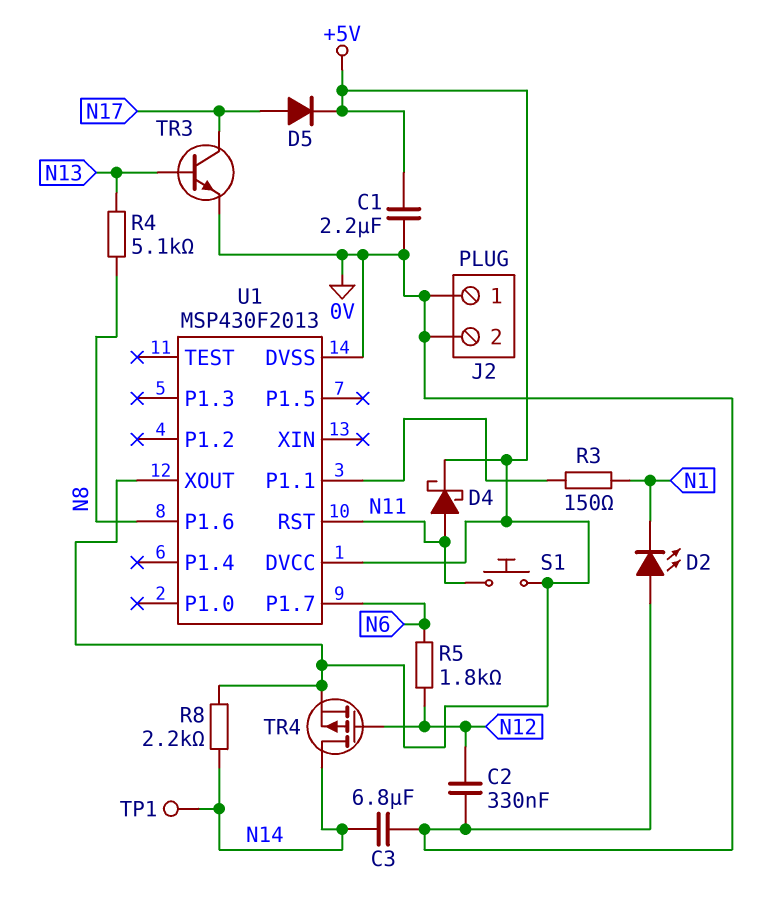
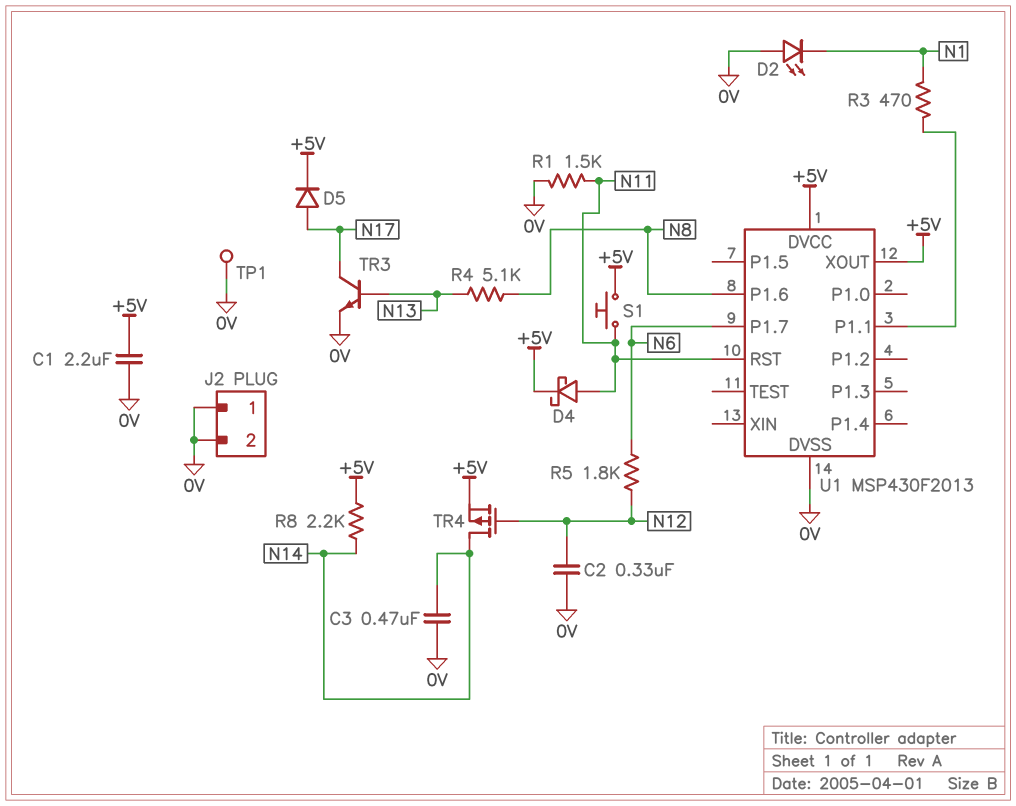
C3: 6.8uF (0V, N14) -> 470nF (0V, N14)
R1: none -> 1.5k (0V, N11)
R3: 150 (N1, U1/P1.1) -> 470 (N1, U1/P1.1)
TP1: test point (N14) -> test point (0V)

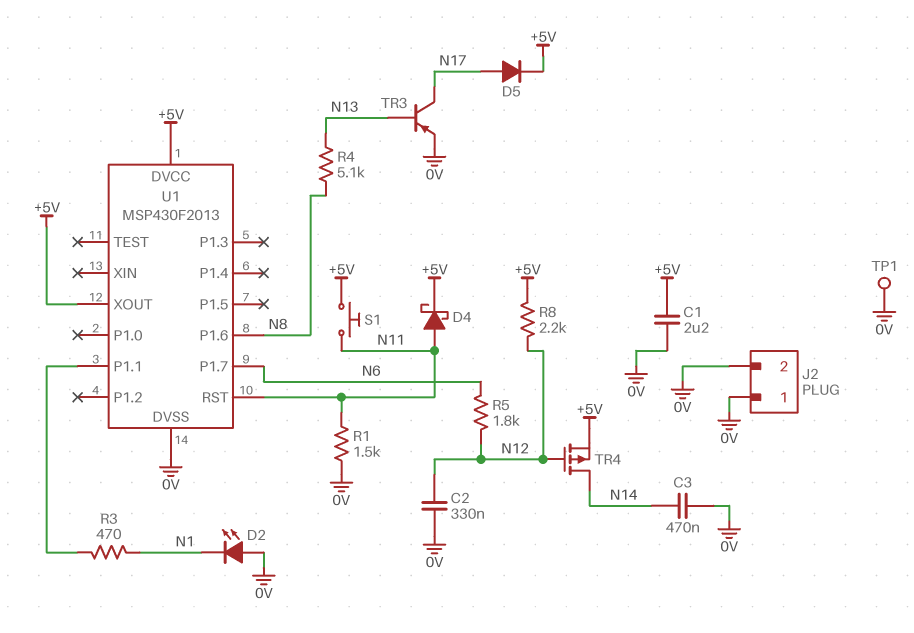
R8: 2.2k (+5V, N14) -> 2.2k (+5V, N12)
TR3: NPN (B N13, C N17, E 0V) -> PNP (B N13, C N17, E 0V)

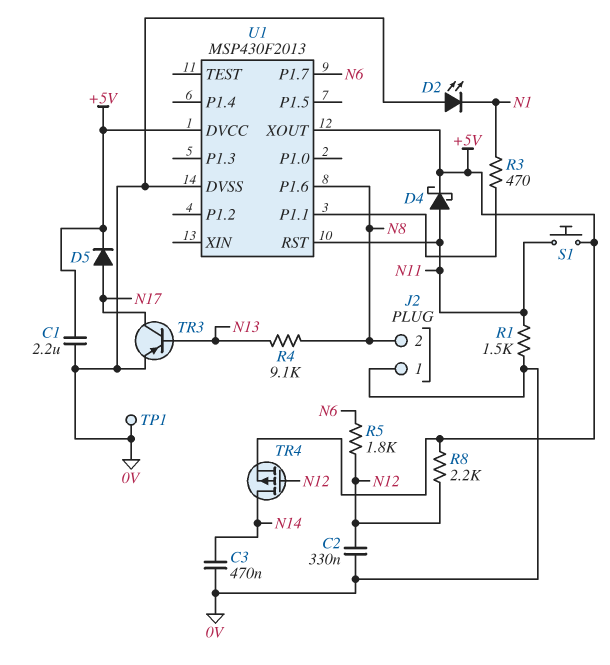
J2 pin 2: 0V -> N8
R4: 5.1k (N8, N13) -> 9.1k (N8, N13)

